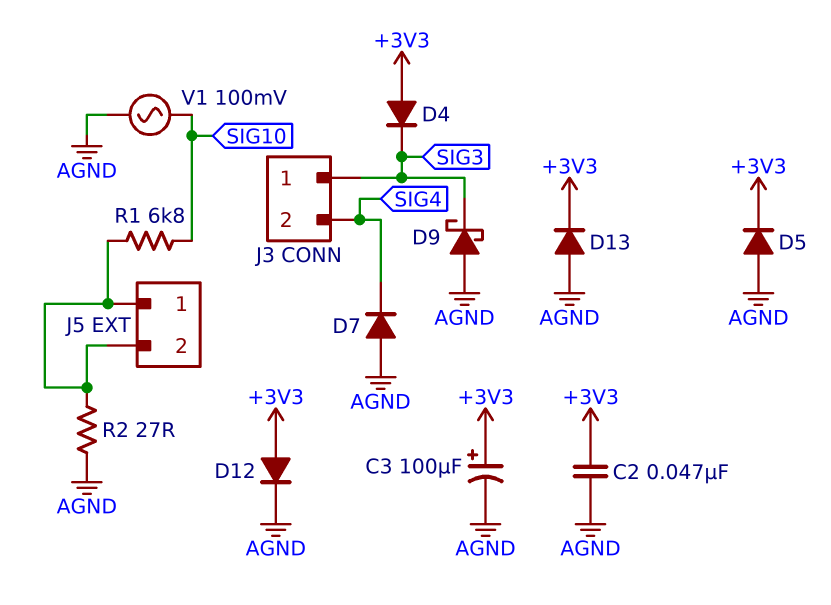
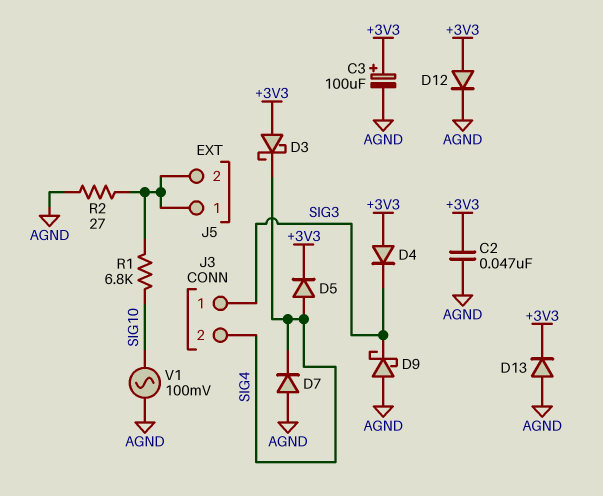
D3: none -> schottky (A +3V3, K SIG4)
D5: diode (A AGND, K +3V3) -> diode (A SIG4, K +3V3)

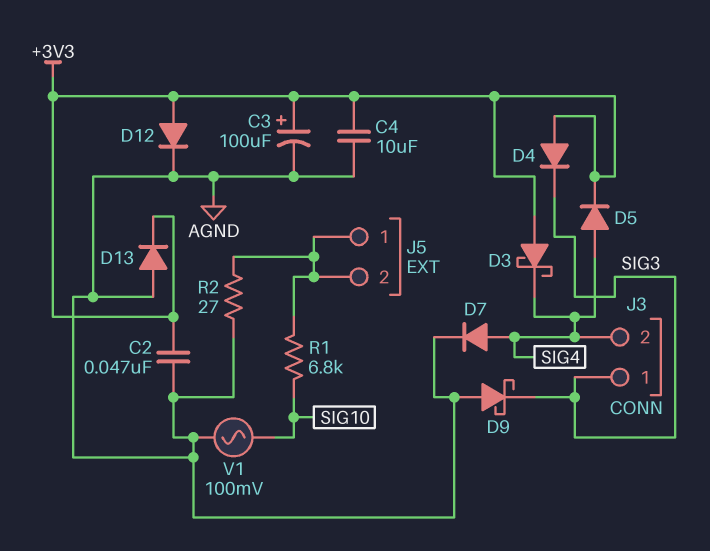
C4: none -> 10uF (+3V3, AGND)
D7: diode (A AGND, K SIG4) -> diode (A SIG4, K AGND)

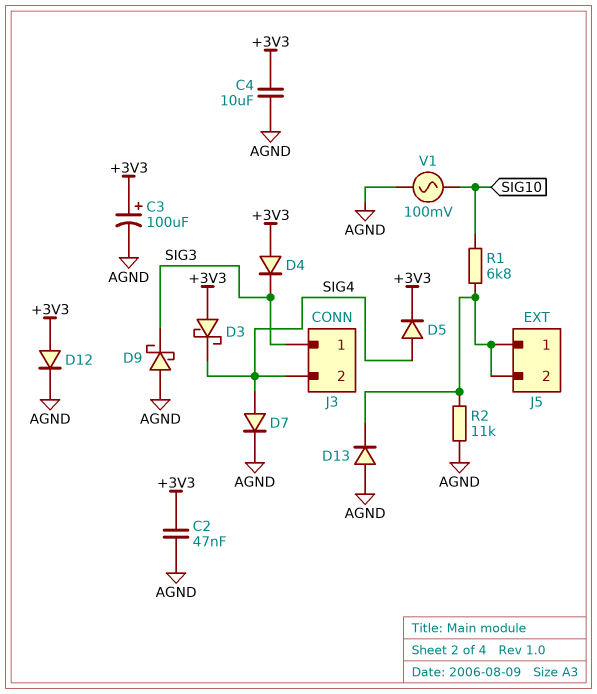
D13: diode (A AGND, K +3V3) -> diode (A AGND, K J5/1)
R2: 27 (AGND, J5/1) -> 11k (AGND, J5/1)

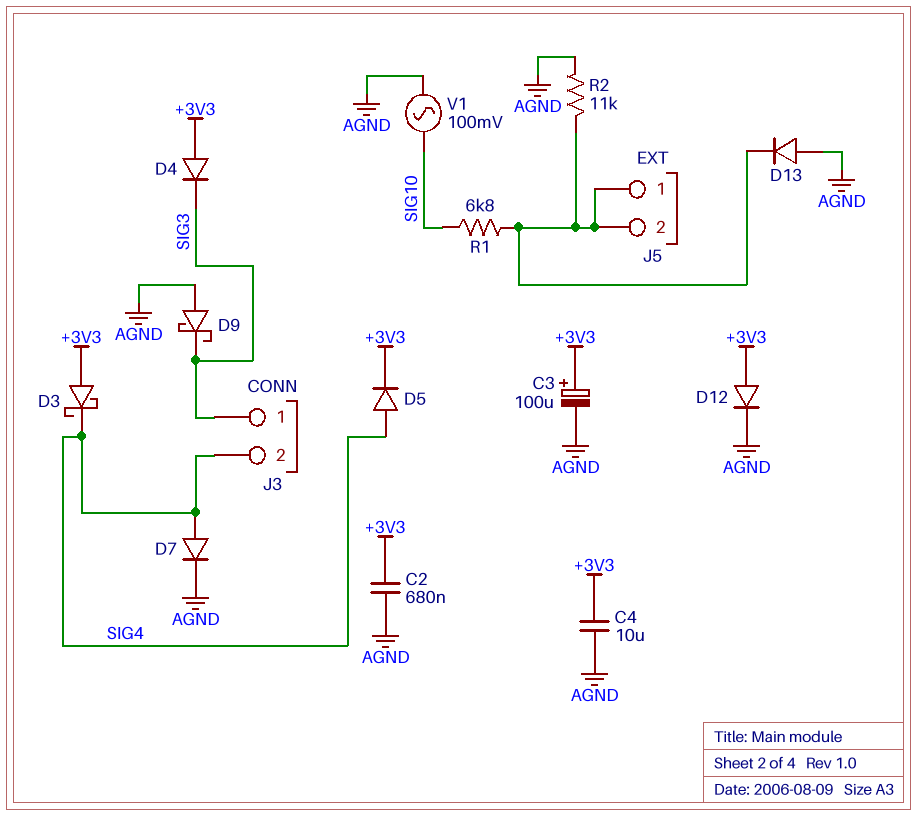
C2: 47nF (+3V3, AGND) -> 680nF (+3V3, AGND)

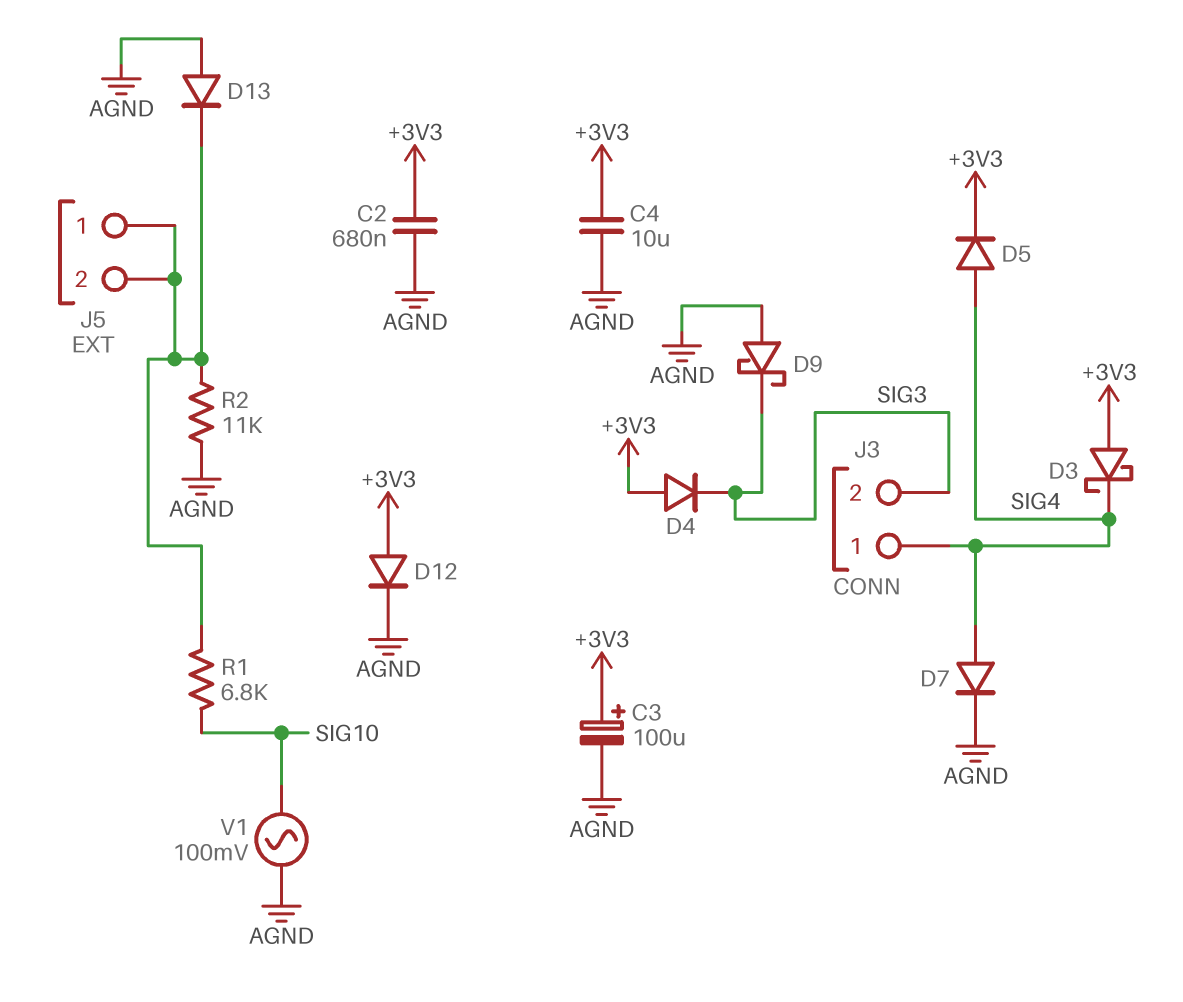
J3 pin 1: SIG3 -> SIG4
J3 pin 2: SIG4 -> SIG3

